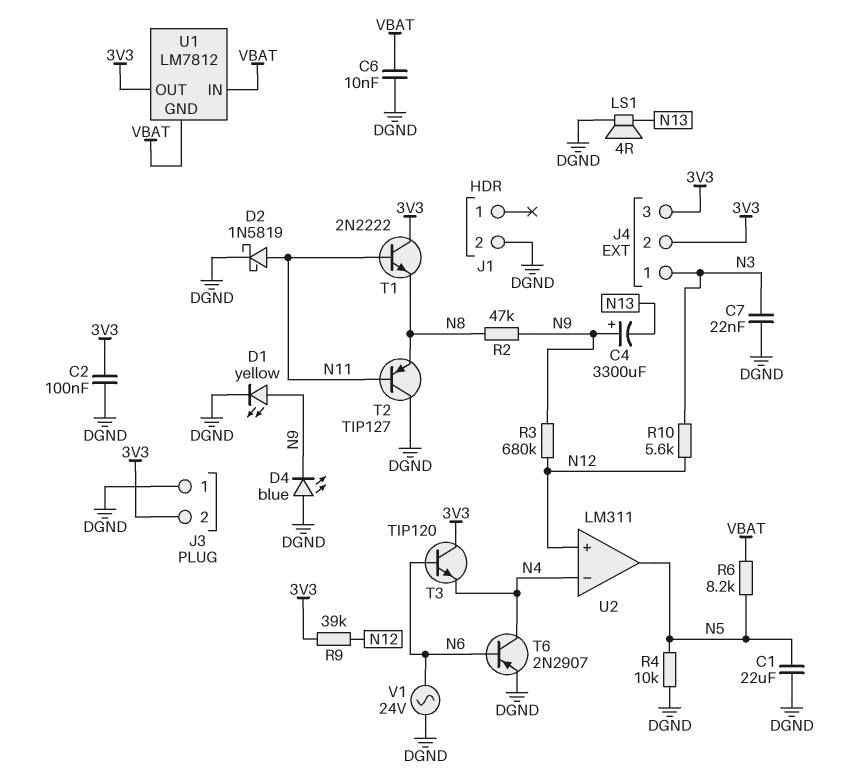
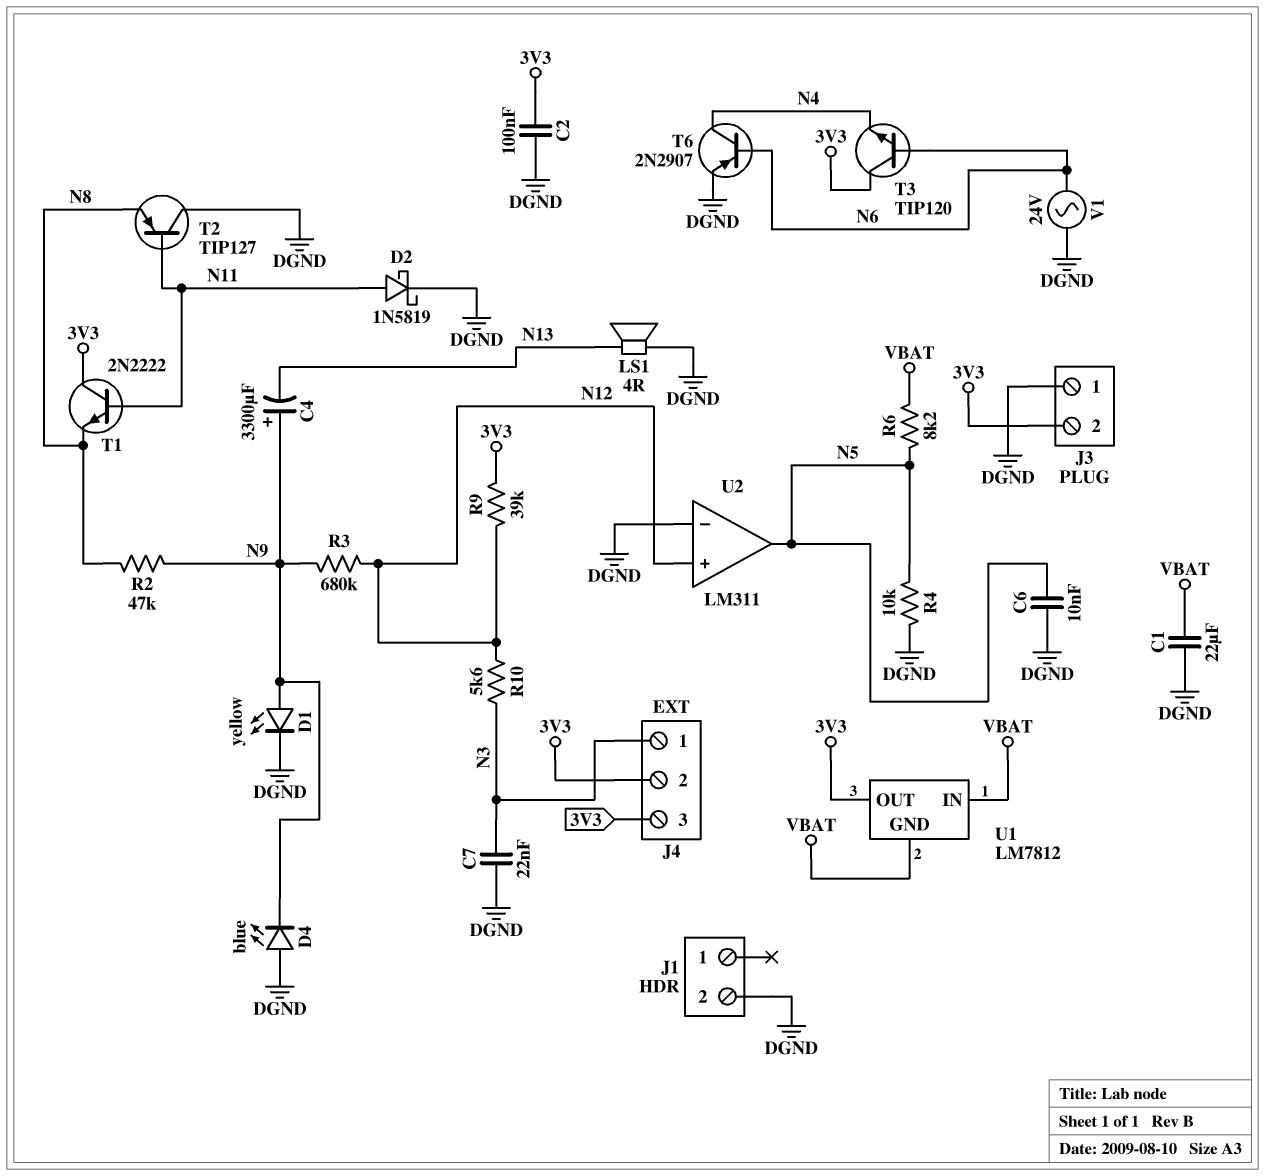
C1: 22uF (DGND, N5) -> 22uF (DGND, VBAT)
C6: 10nF (DGND, VBAT) -> 10nF (DGND, N5)
U2 pin in-: N4 -> DGND

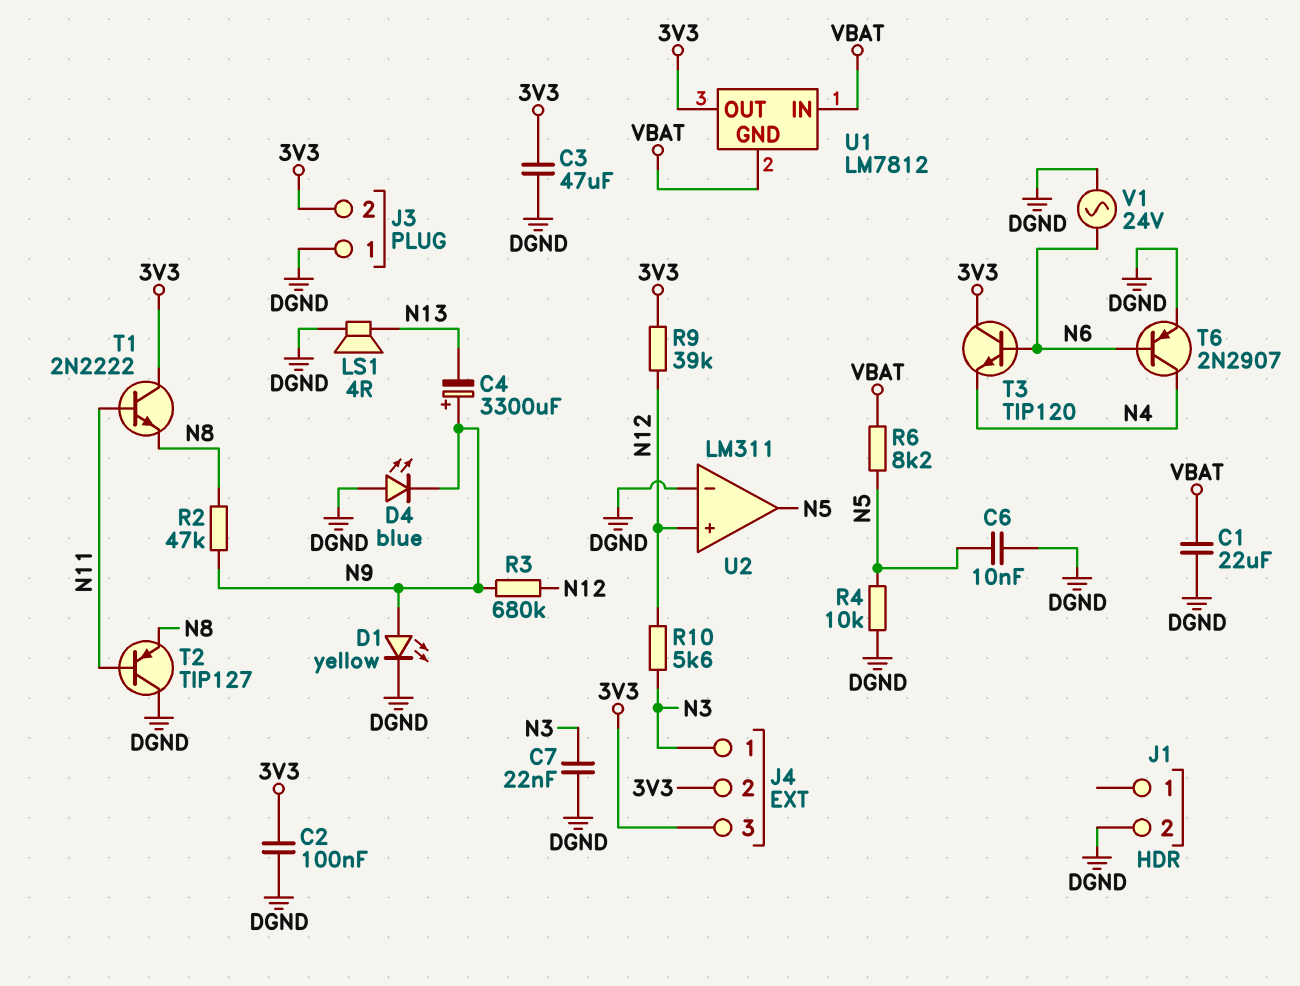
C3: none -> 47uF (3V3, DGND)
D2: schottky 1N5819 (A N11, K DGND) -> none

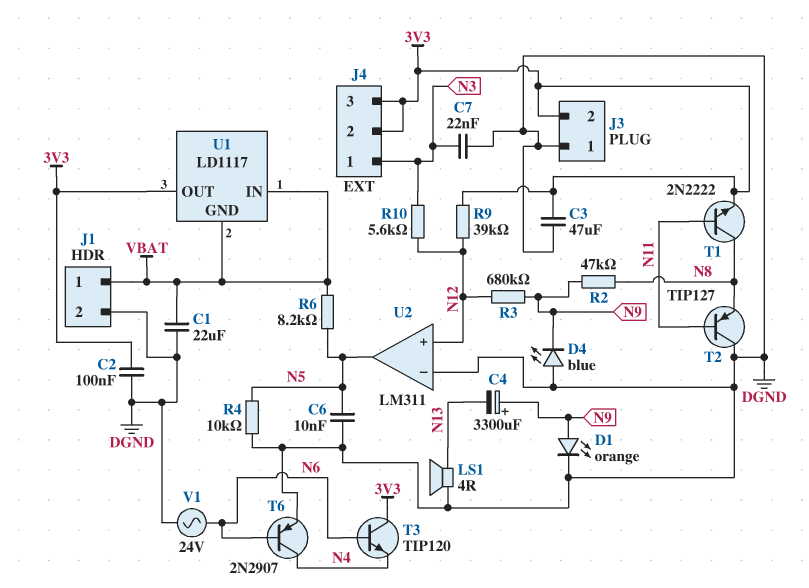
D1: LED yellow (A N9, K DGND) -> LED orange (A N9, K DGND)
J1 pin 1: none -> VBAT
T1: NPN 2N2222 (B N11, C 3V3, E N8) -> NPN 2N2222 (B N11, C N8, E 3V3)
U1: LM7812 -> LD1117

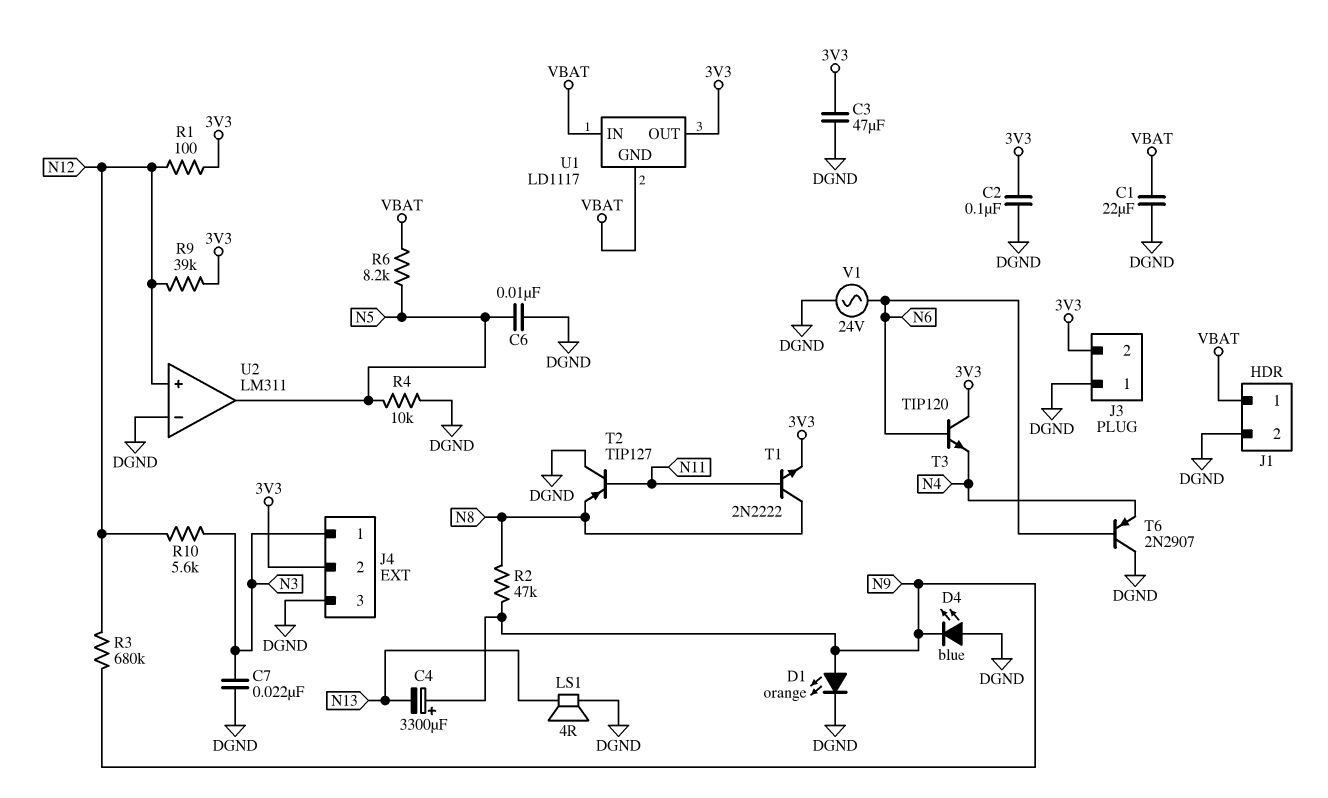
J4 pin 3: 3V3 -> DGND
R1: none -> 100 (3V3, N12)
T6: PNP 2N2907 (B N6, C N4, E DGND) -> PNP 2N2907 (B N6, C DGND, E N4)

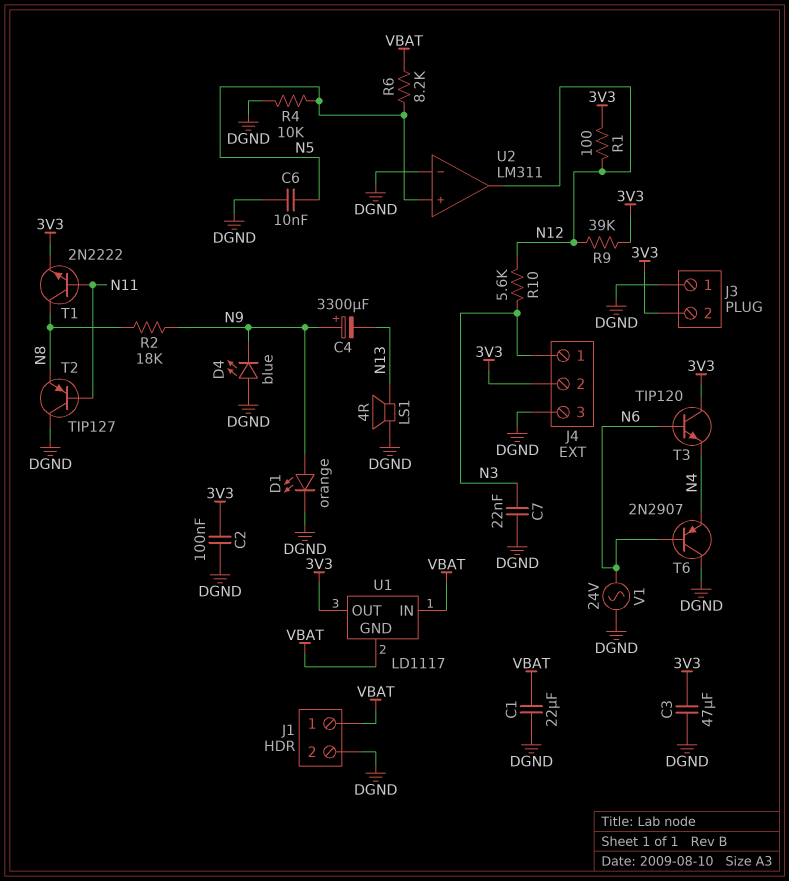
R2: 47k (N8, N9) -> 18k (N8, N9)
R3: 680k (N9, N12) -> none
U2 pin in+: N12 -> N5
U2 pin out: N5 -> N12

